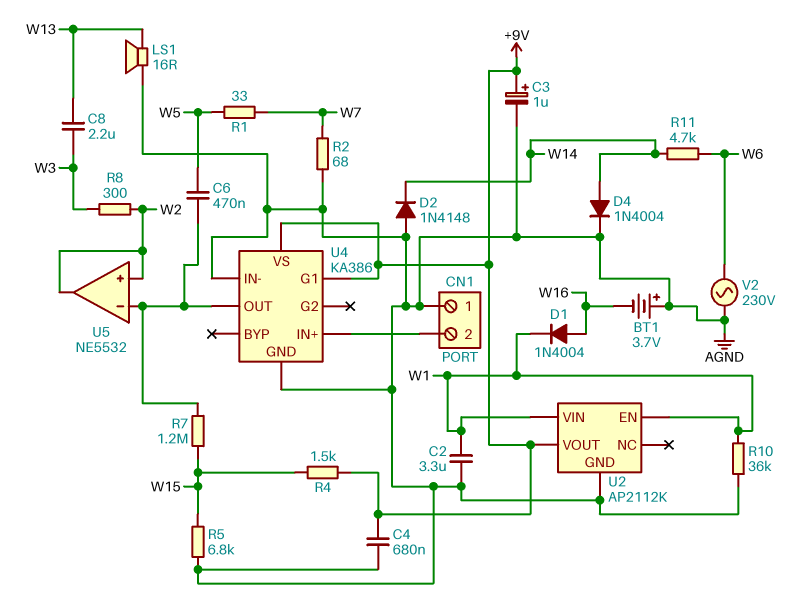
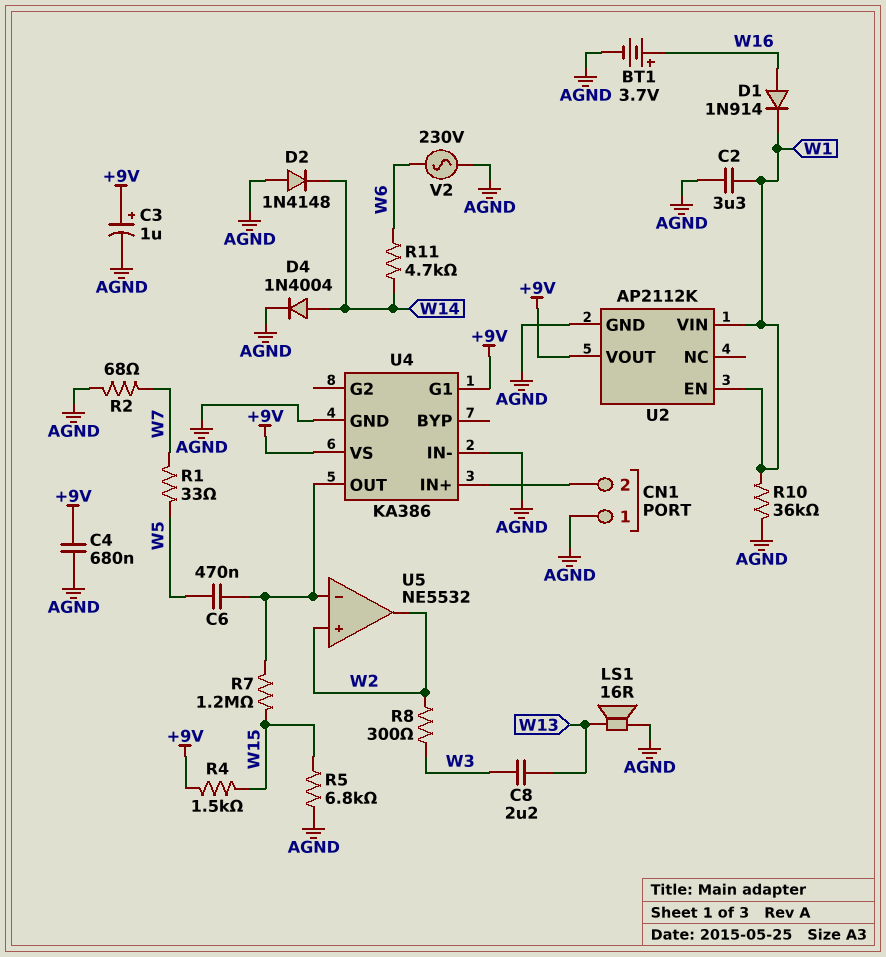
BT1: 3.7V (plus AGND, minus W16) -> 3.7V (plus W16, minus AGND)
D1: diode 1N4004 (A W16, K W1) -> diode 1N914 (A W16, K W1)

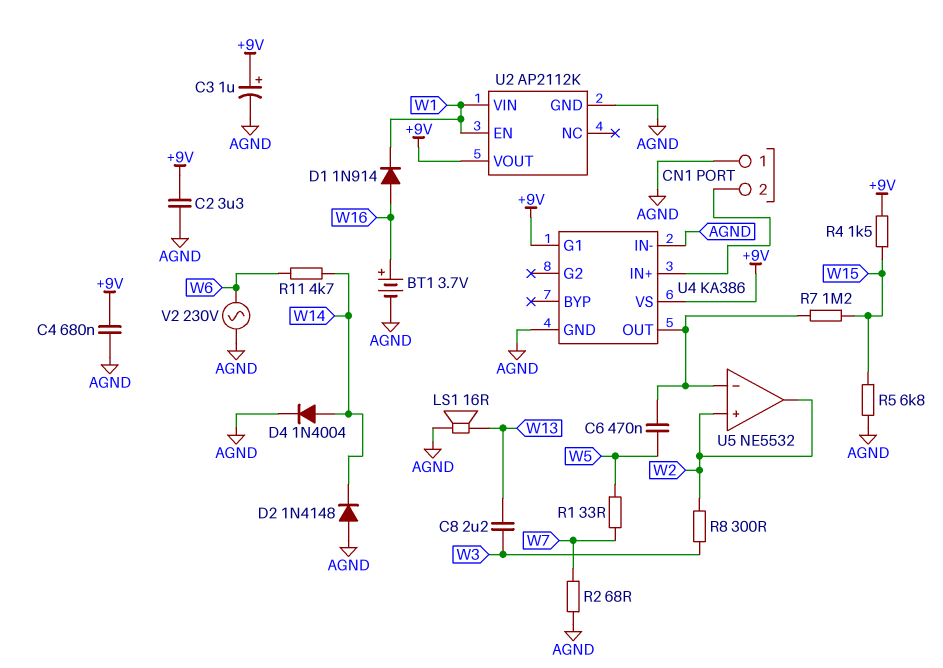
C2: 3.3uF (AGND, W1) -> 3.3uF (+9V, AGND)
R10: 36k (AGND, W1) -> none

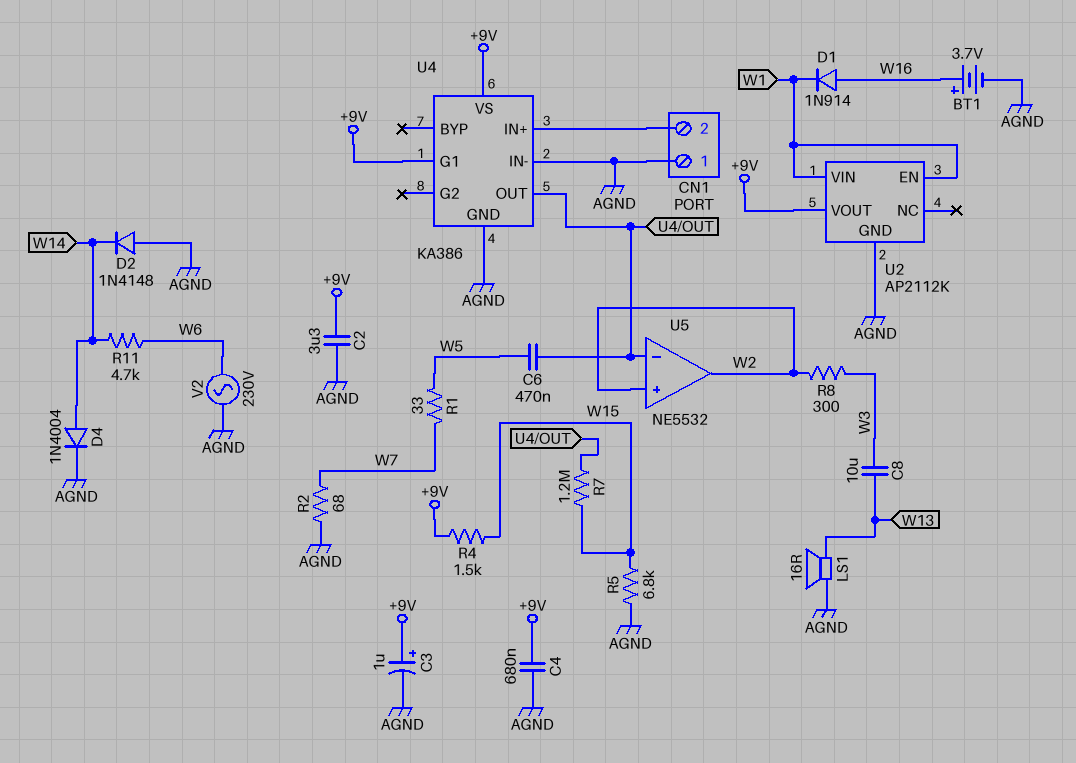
C8: 2.2uF (W3, W13) -> 10uF (W3, W13)

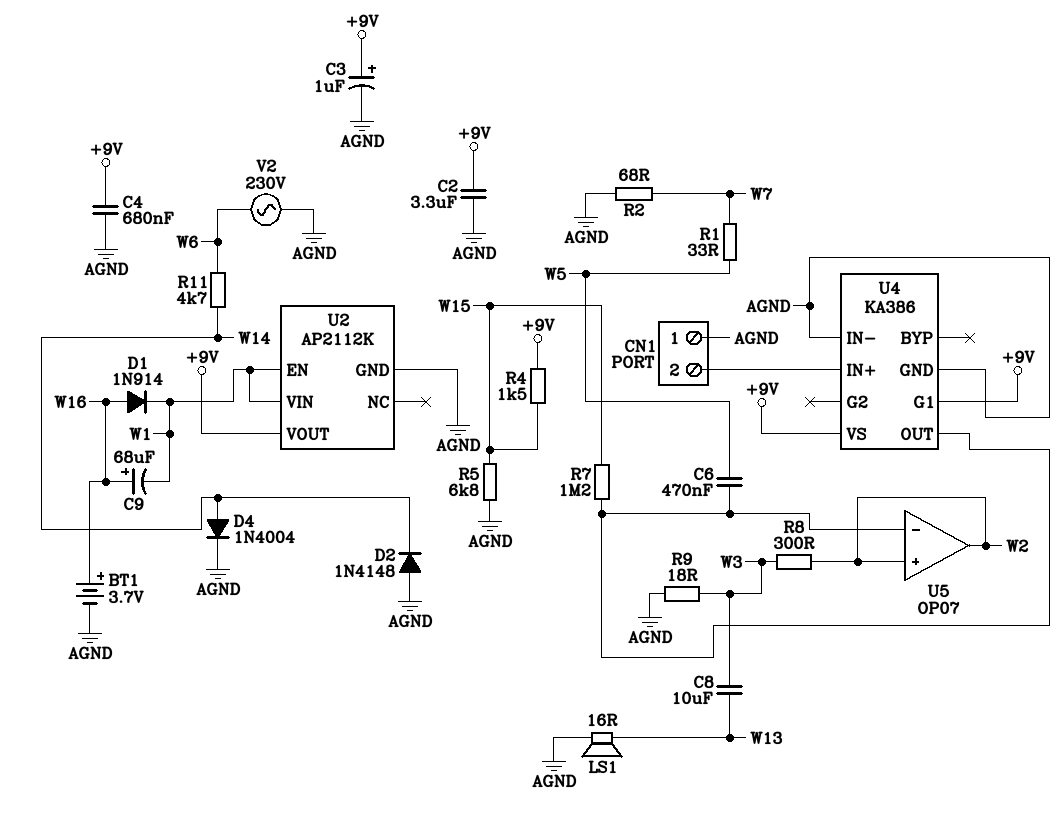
C9: none -> 68uF (plus W16, minus W1)
R9: none -> 18 (AGND, W3)
U5: NE5532 -> OP07

